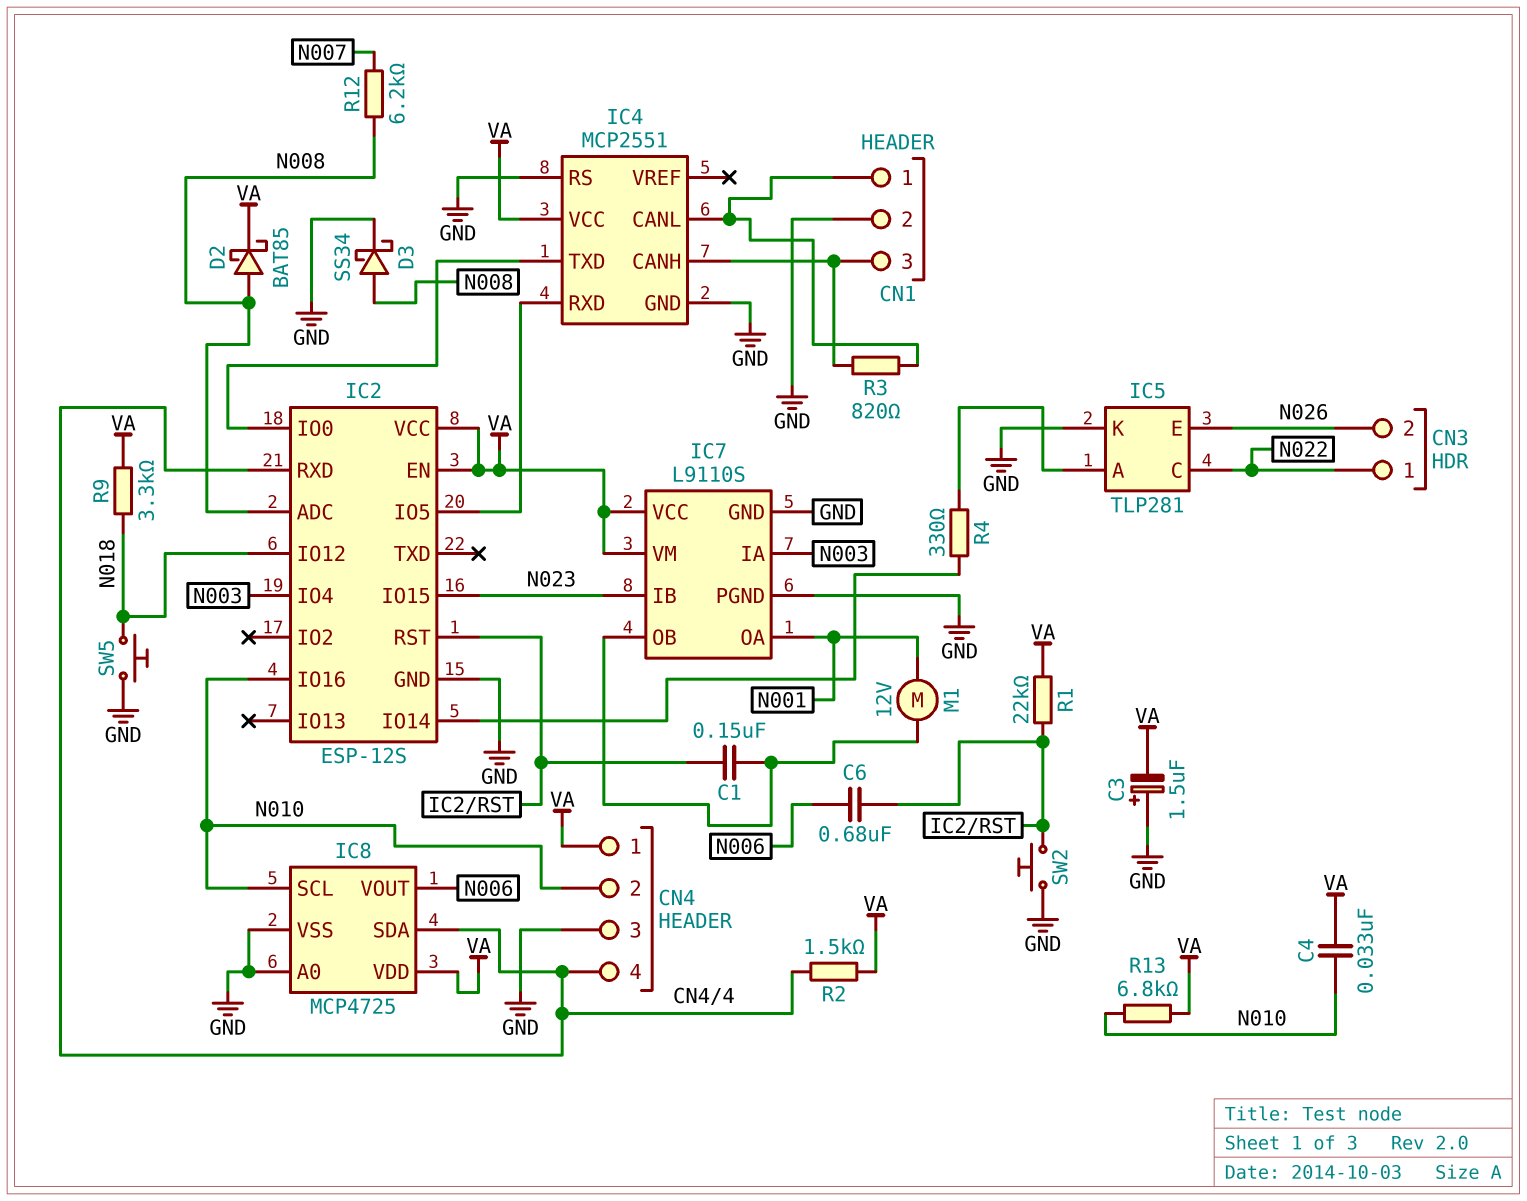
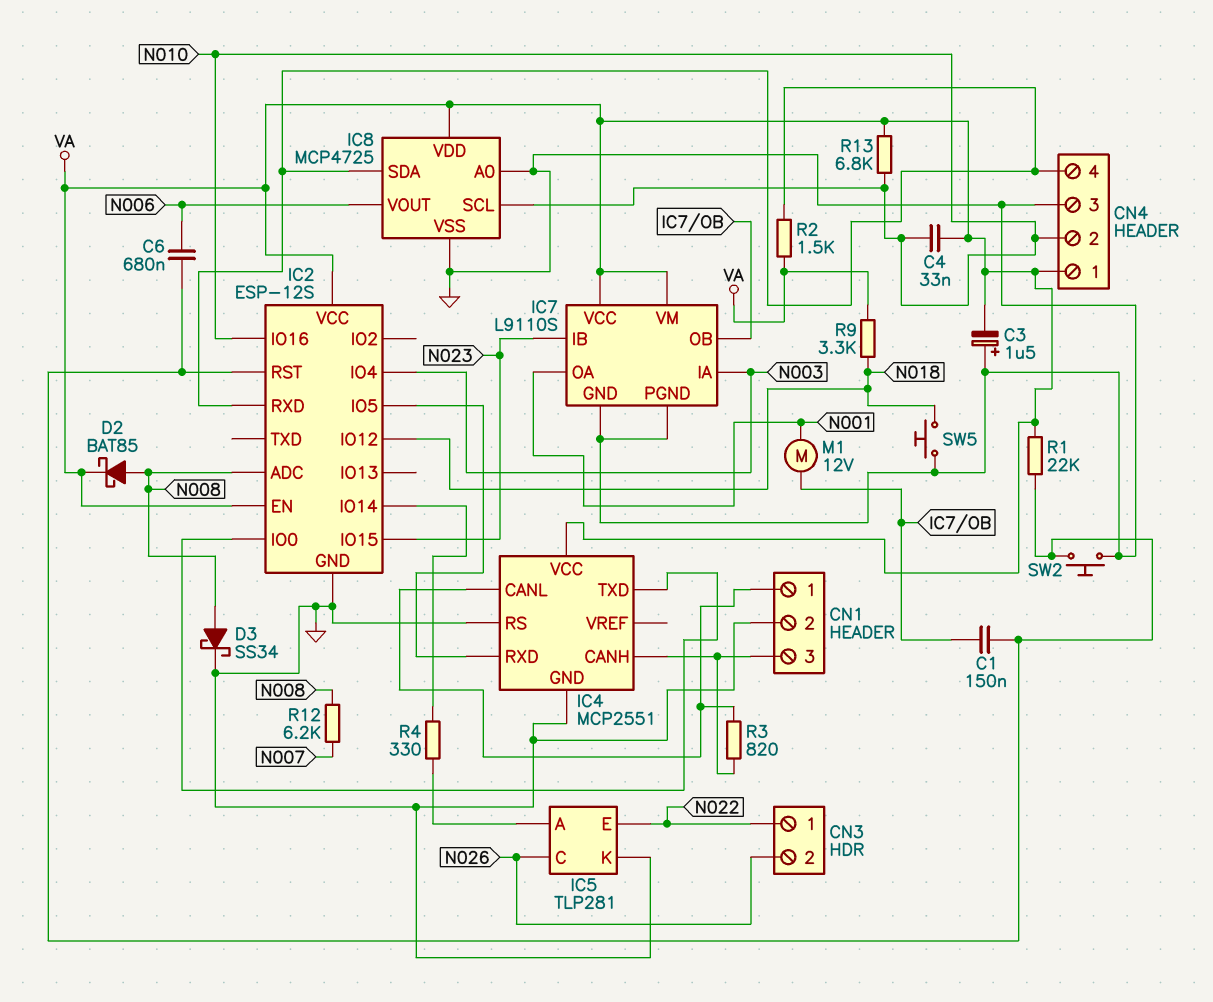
IC5 pin C: N022 -> N026
IC5 pin E: N026 -> N022

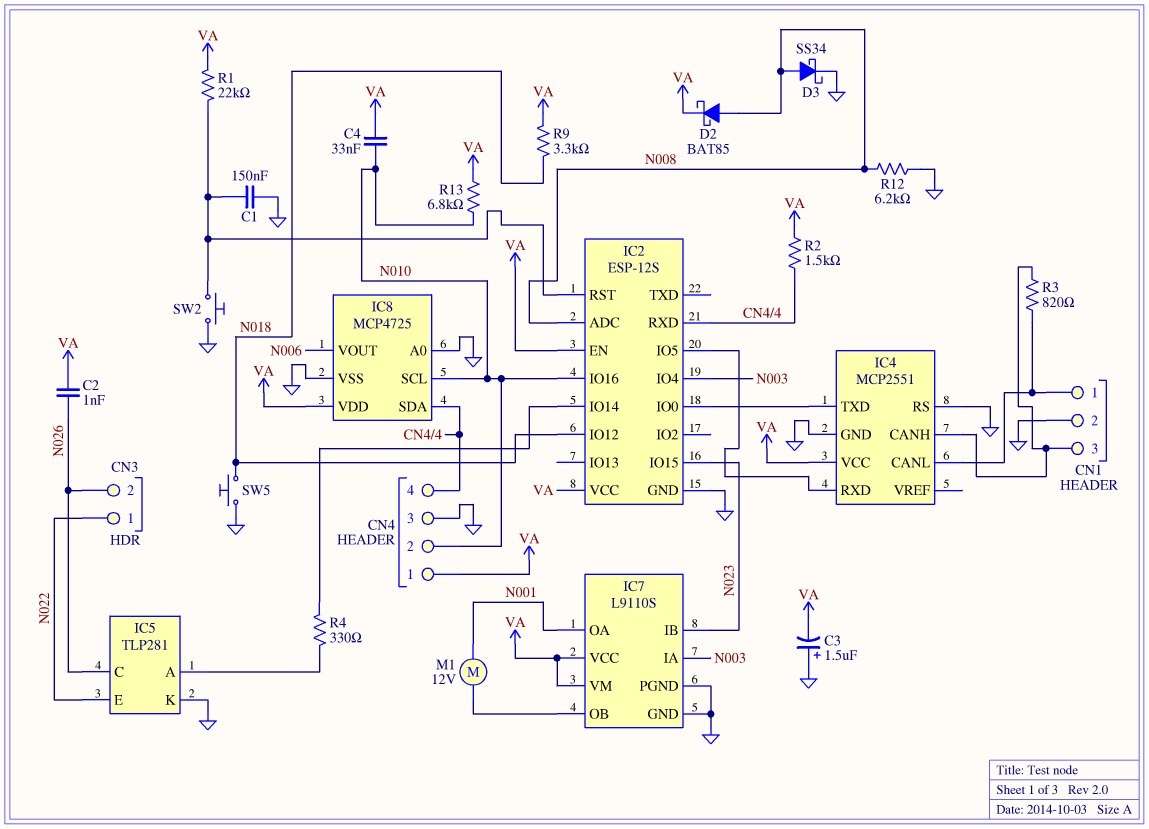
C1: 150nF (IC2/RST, IC7/OB) -> 150nF (GND, IC2/RST)
C2: none -> 1nF (N026, VA)
C6: 680nF (IC2/RST, N006) -> none
R12: 6.2k (N007, N008) -> 6.2k (GND, N008)

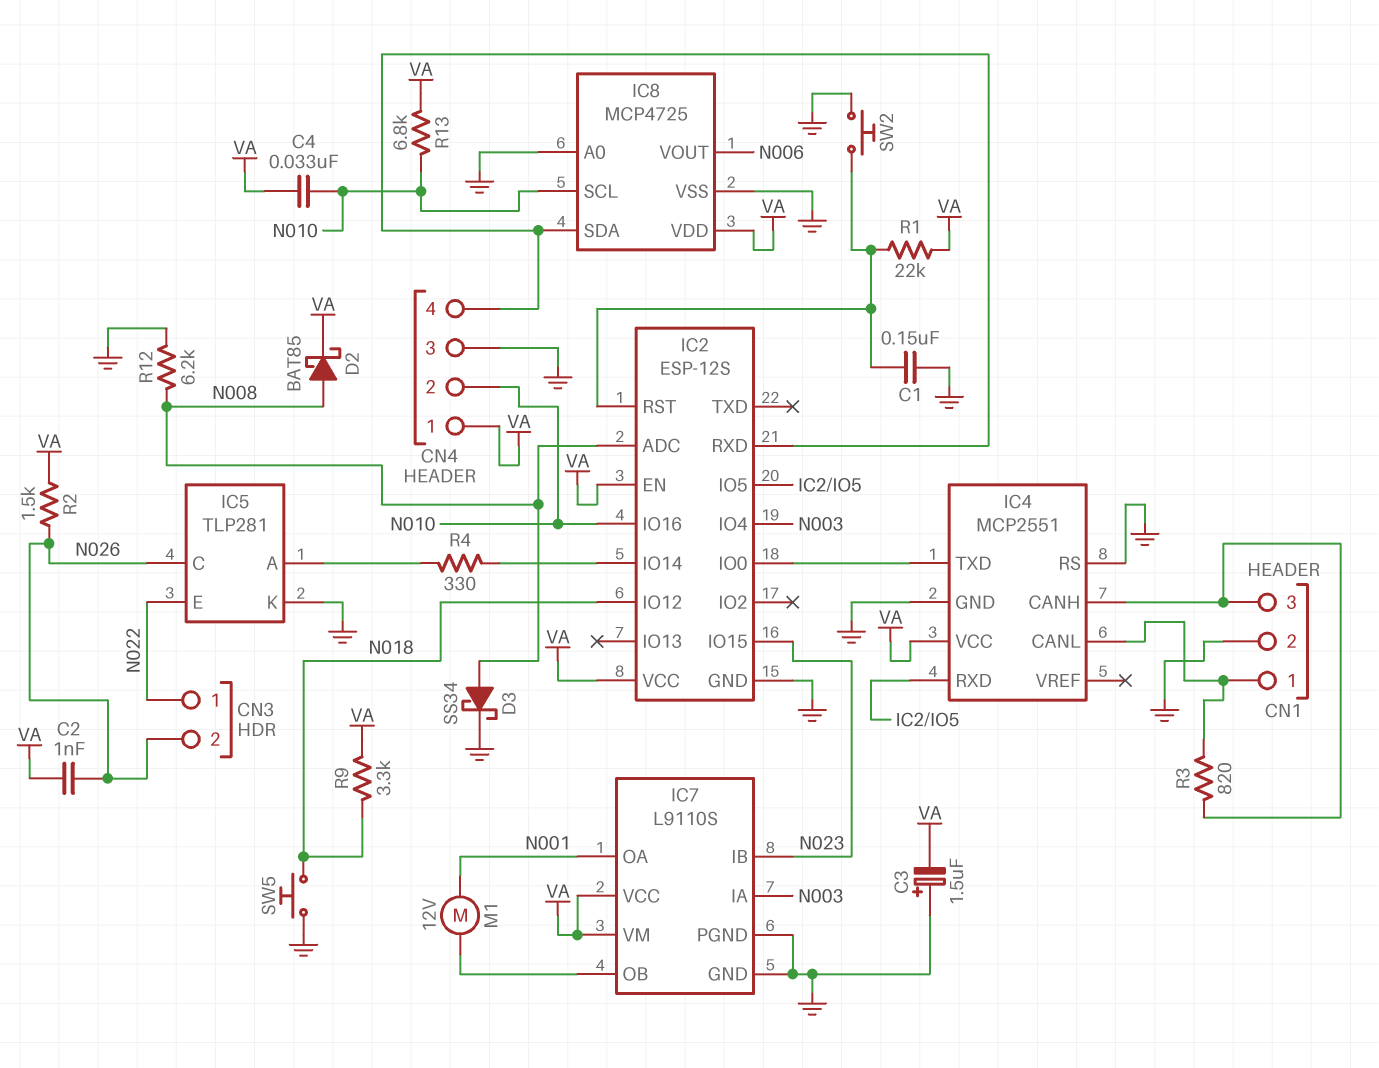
R2: 1.5k (CN4/4, VA) -> 1.5k (N026, VA)

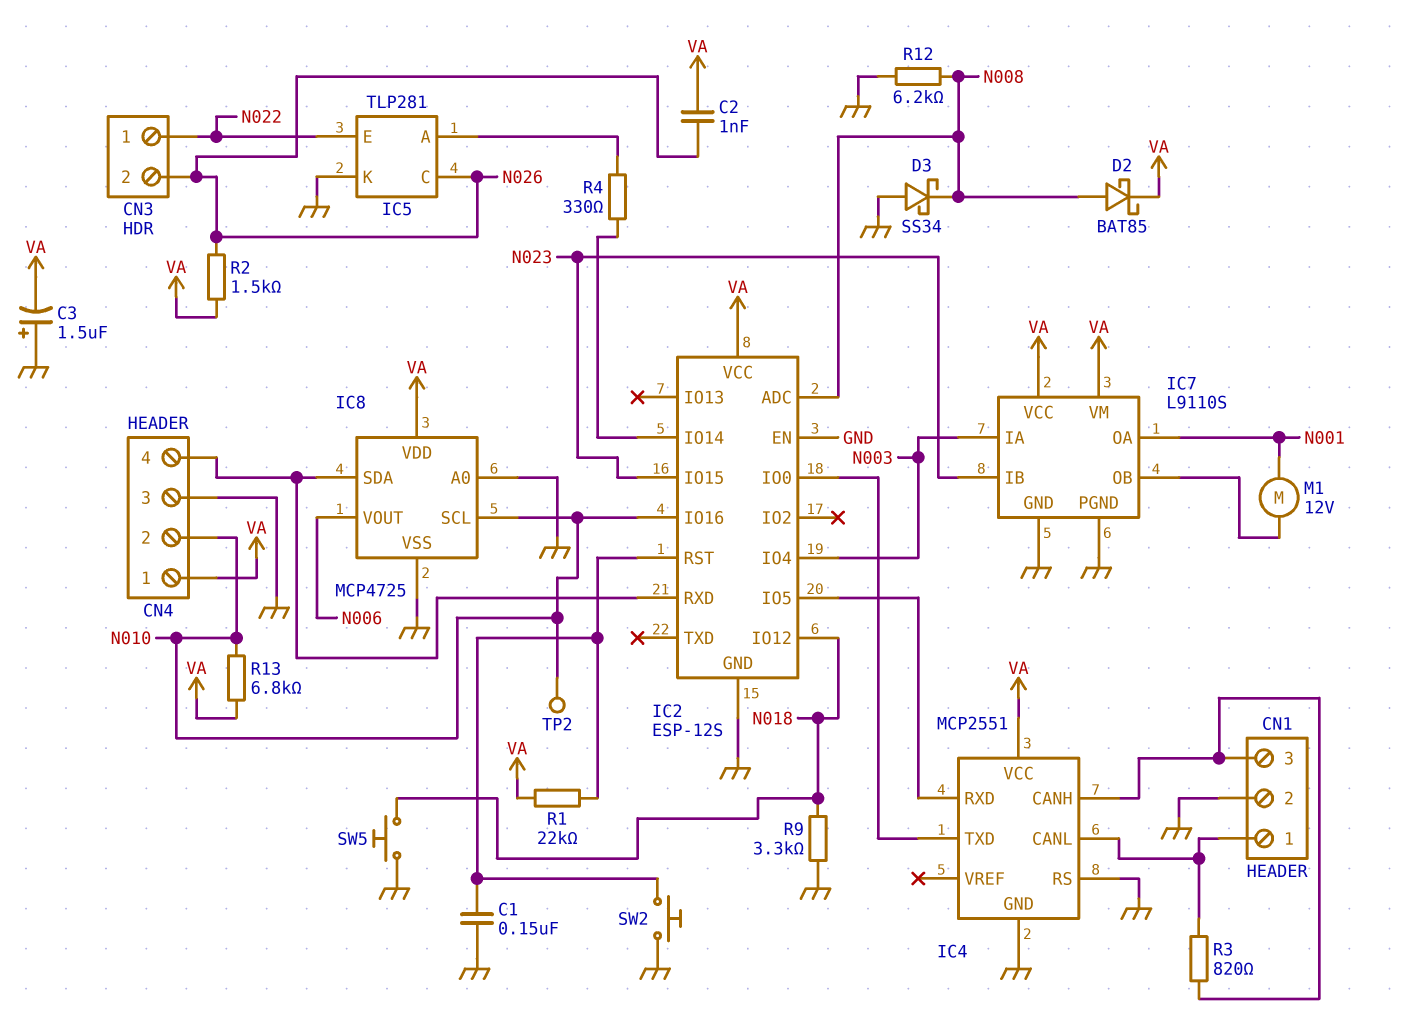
C4: 33nF (N010, VA) -> none
D3: schottky SS34 (A N008, K GND) -> schottky SS34 (A GND, K N008)
IC2 pin EN: VA -> GND
R9: 3.3k (N018, VA) -> 3.3k (GND, N018)
TP2: none -> test point (N010)

